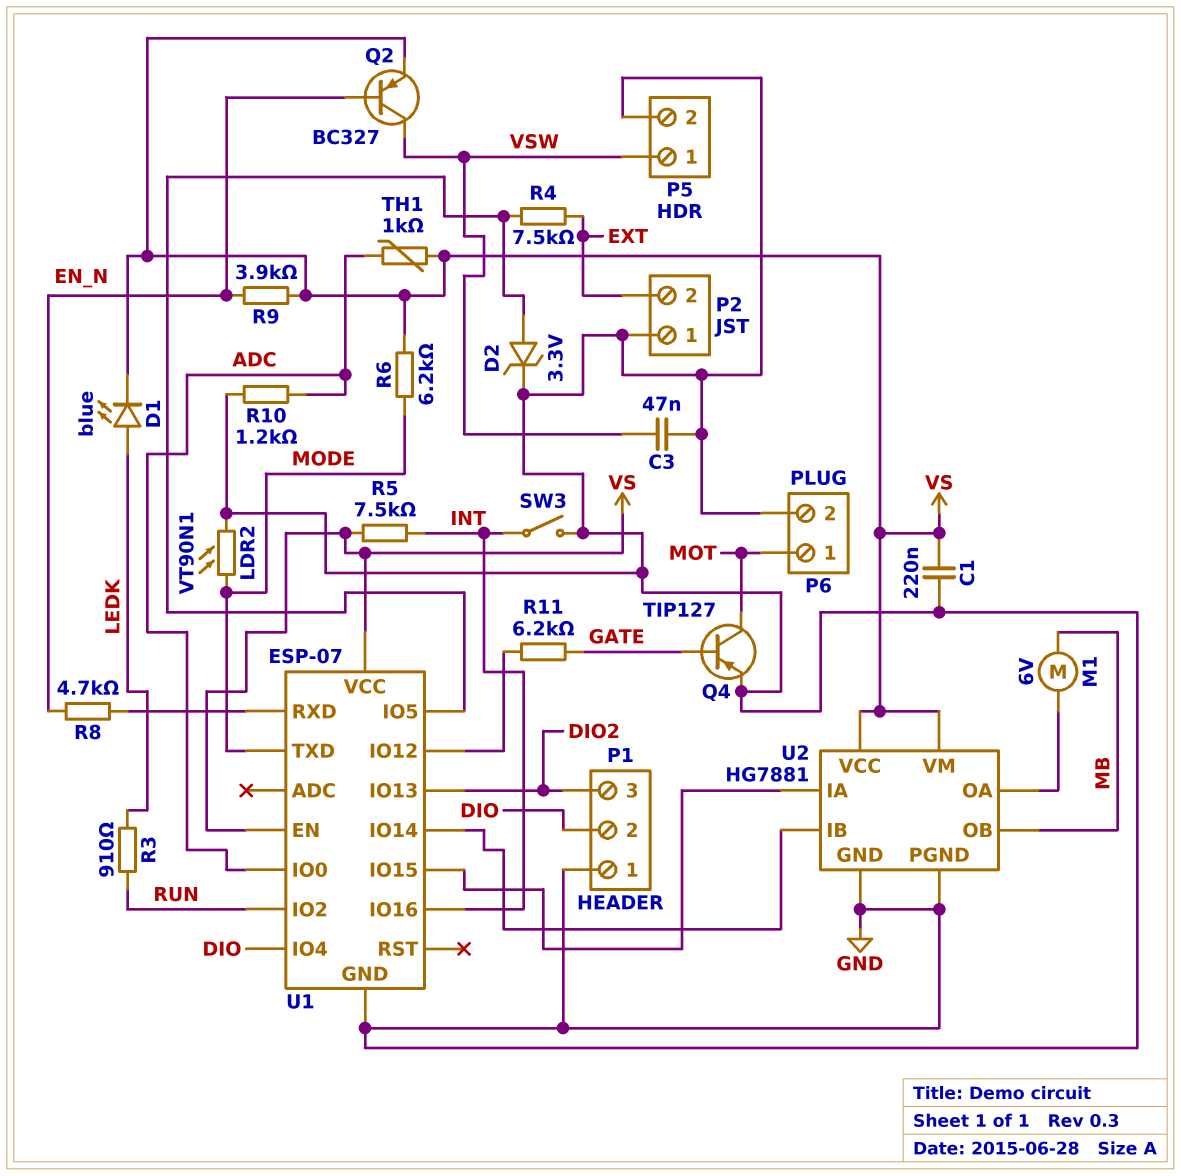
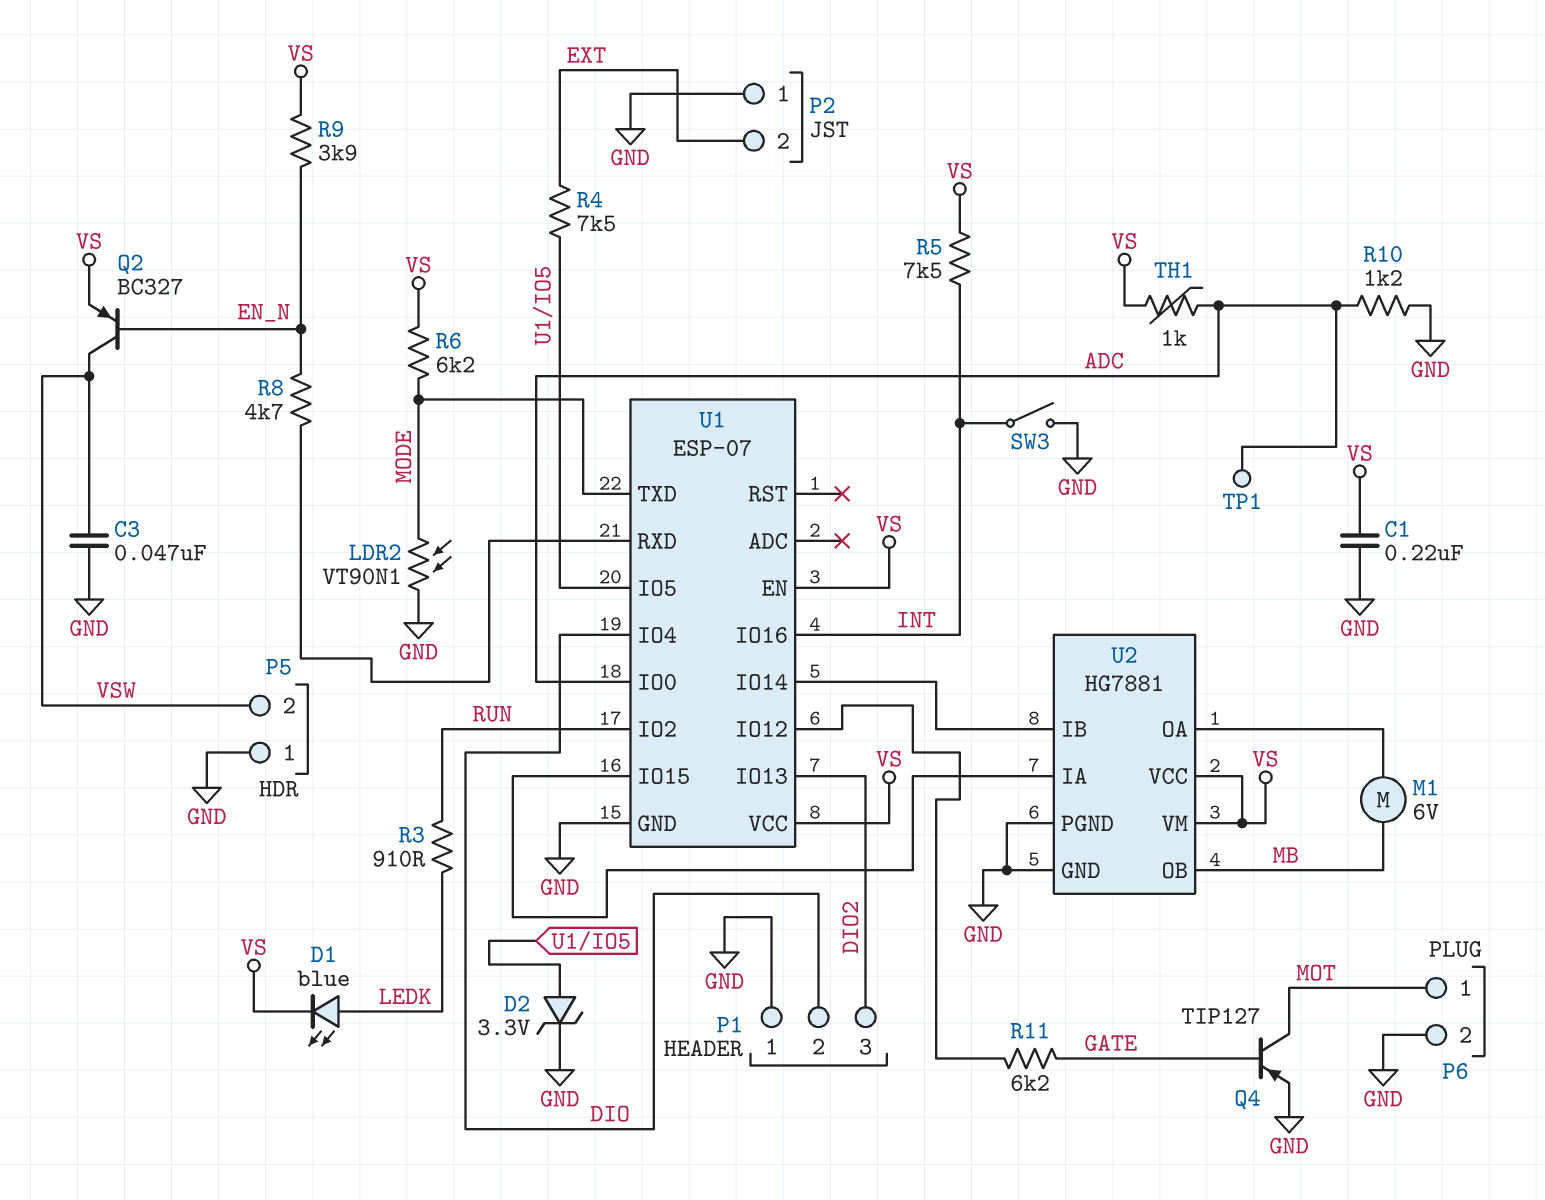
P5 pin 1: VSW -> GND
P5 pin 2: GND -> VSW
TP1: none -> test point (ADC)

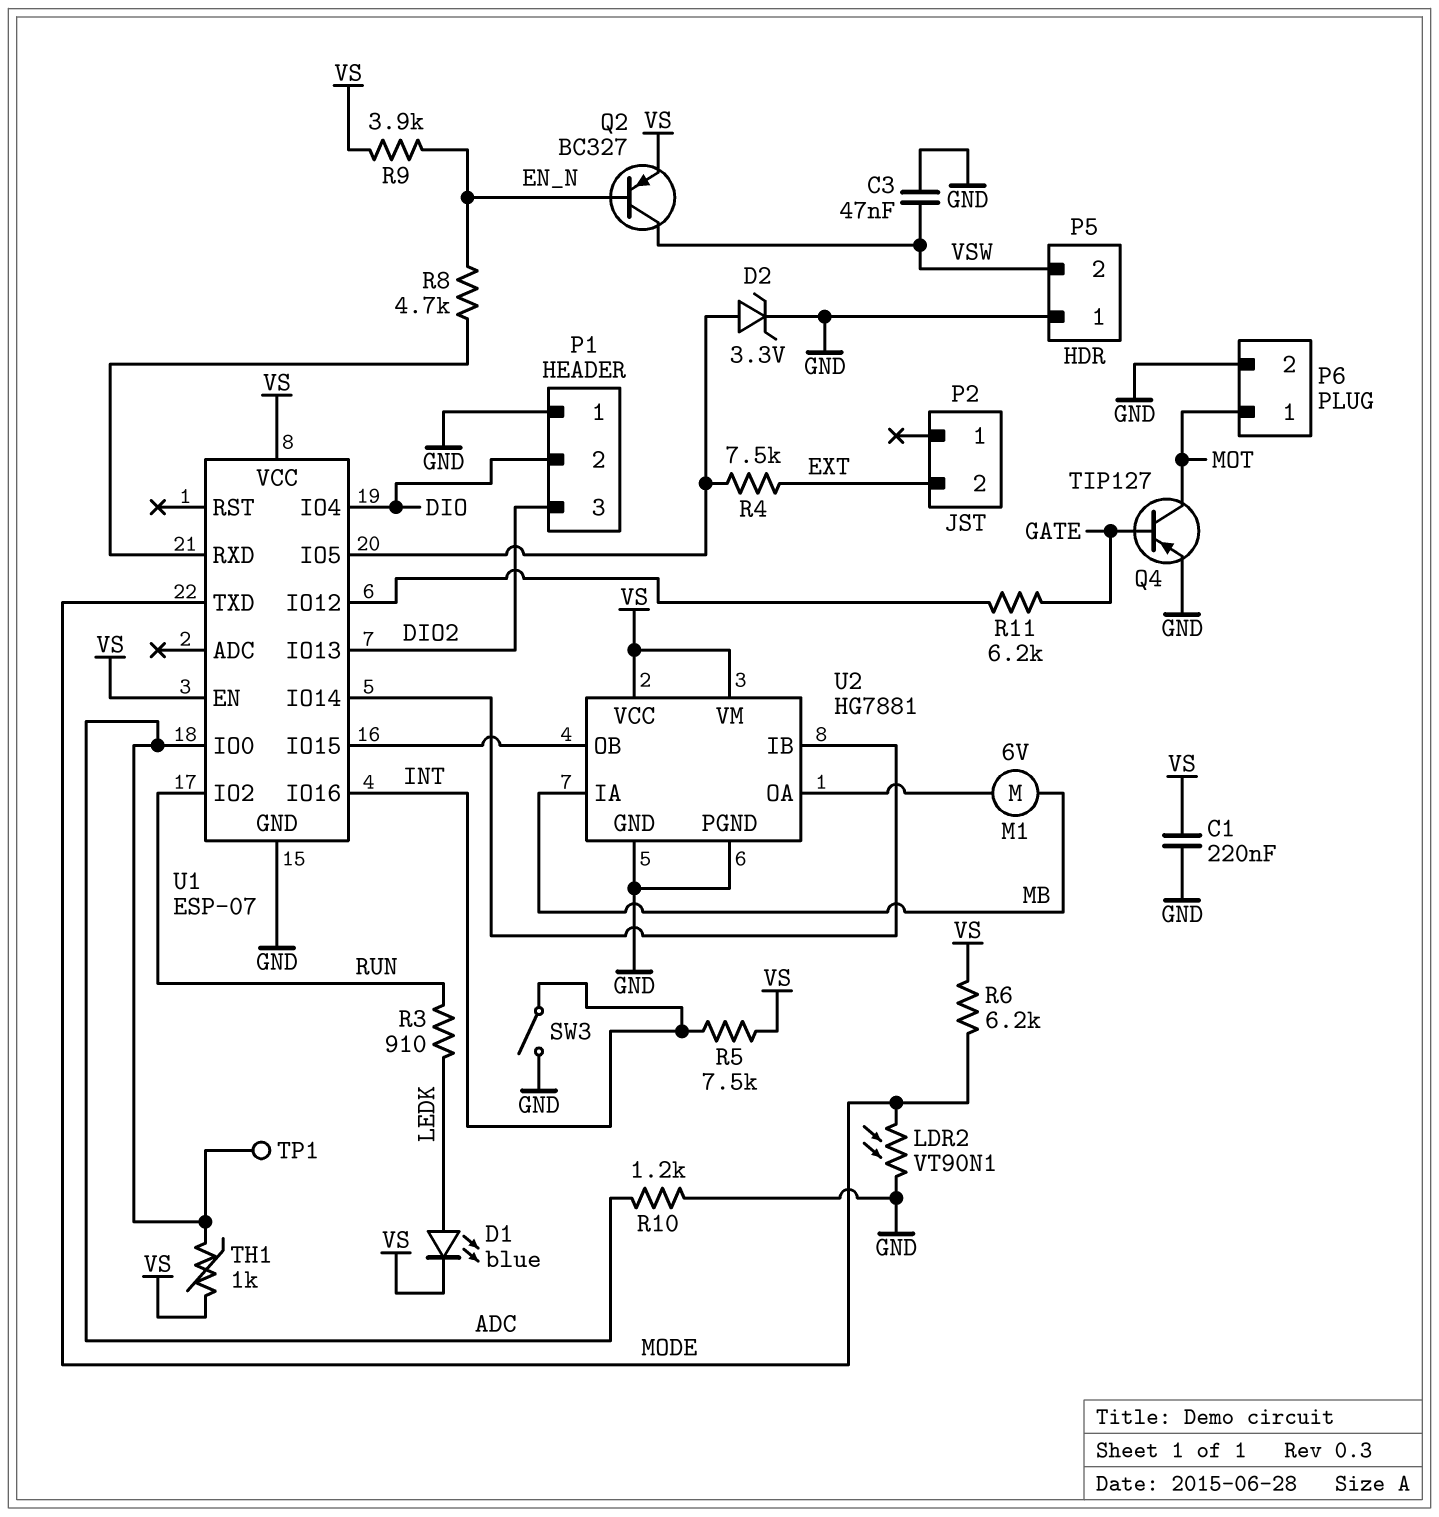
P2 pin 1: GND -> none
U2 pin IA: U1/IO15 -> MB
U2 pin OB: MB -> U1/IO15

